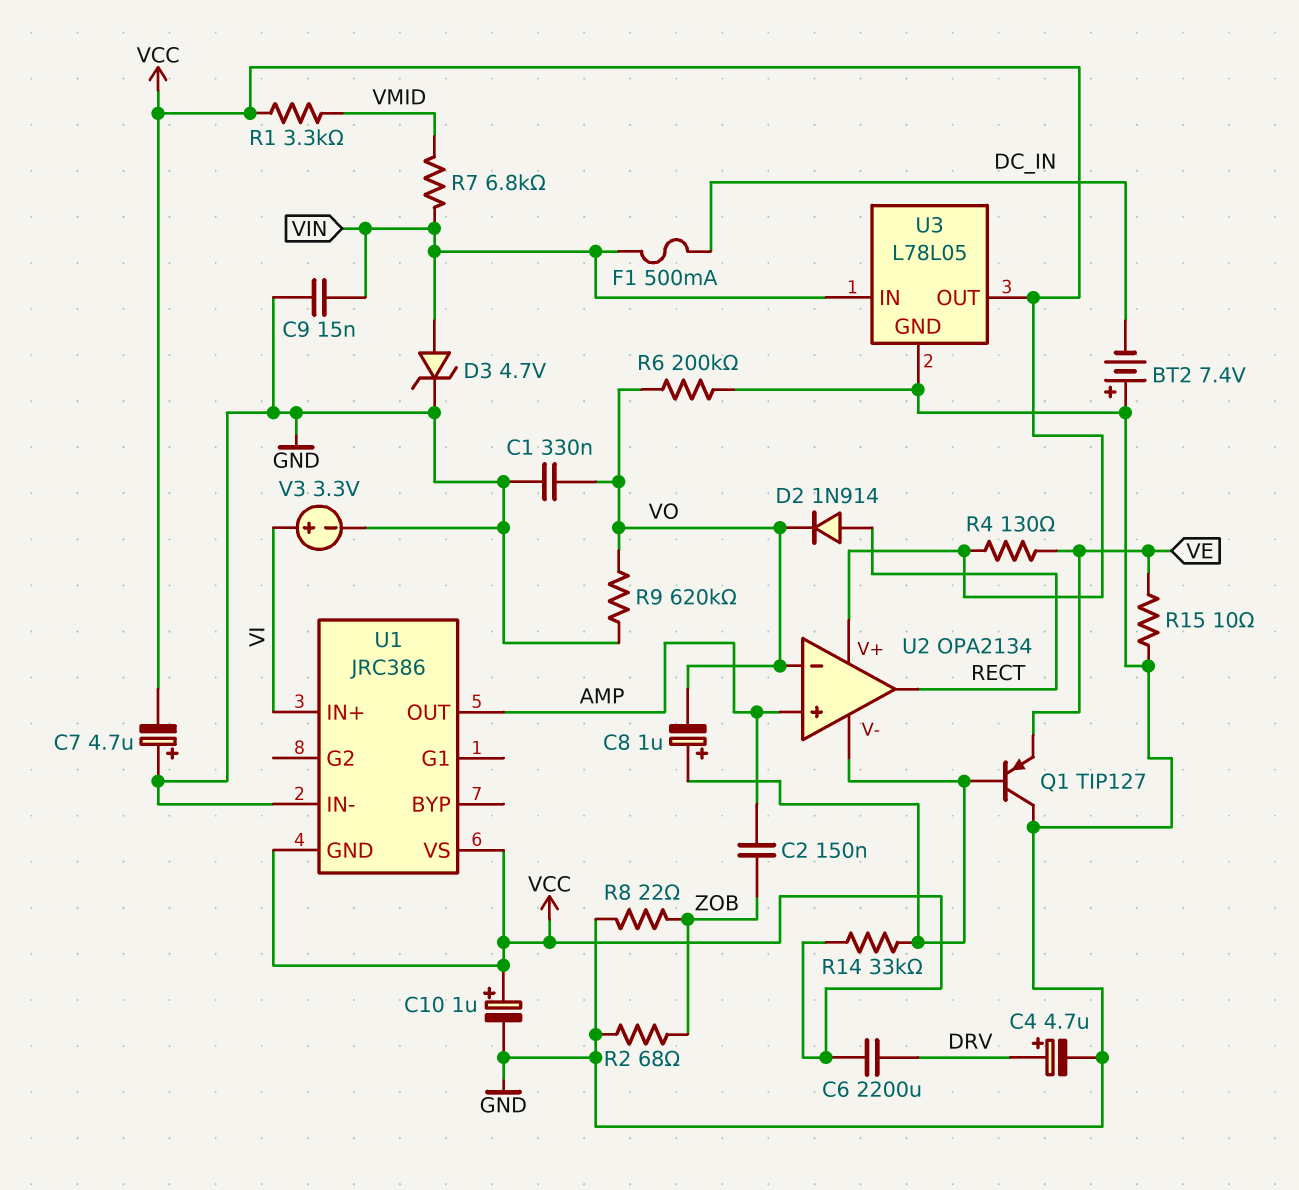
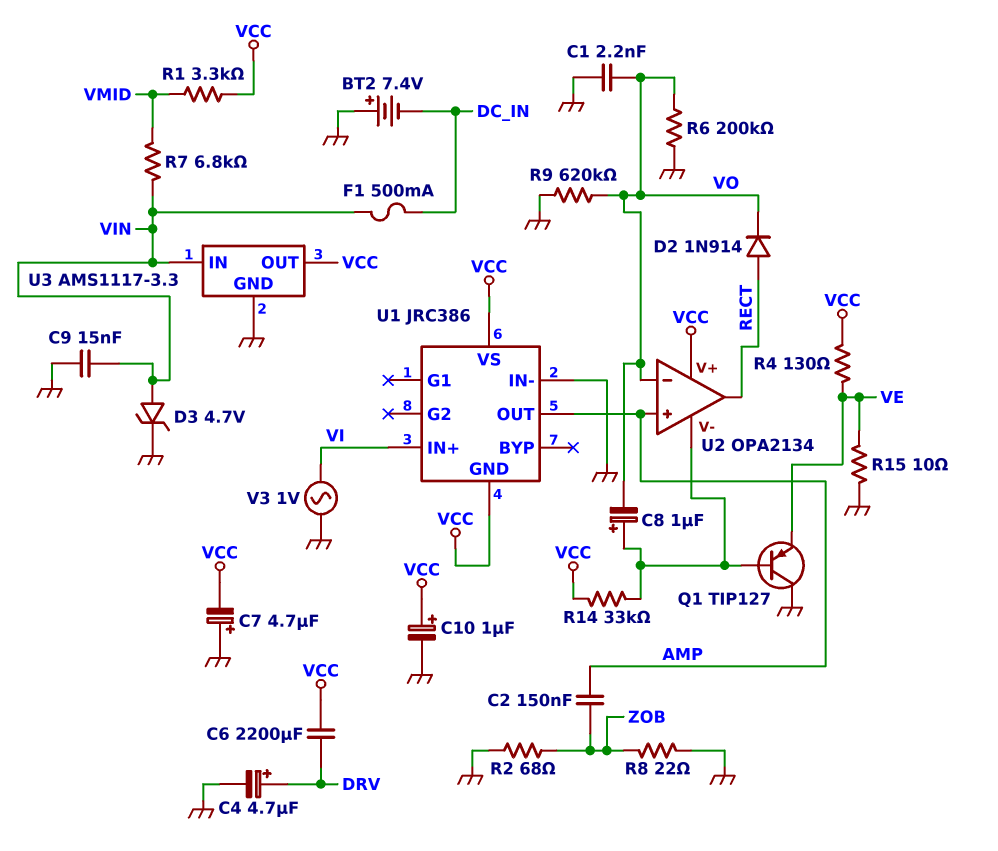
C1: 330nF (GND, VO) -> 2.2nF (GND, VO)
U3: L78L05 -> AMS1117-3.3
V3: 3.3V (plus VI, minus GND) -> AC 1V (GND, VI)

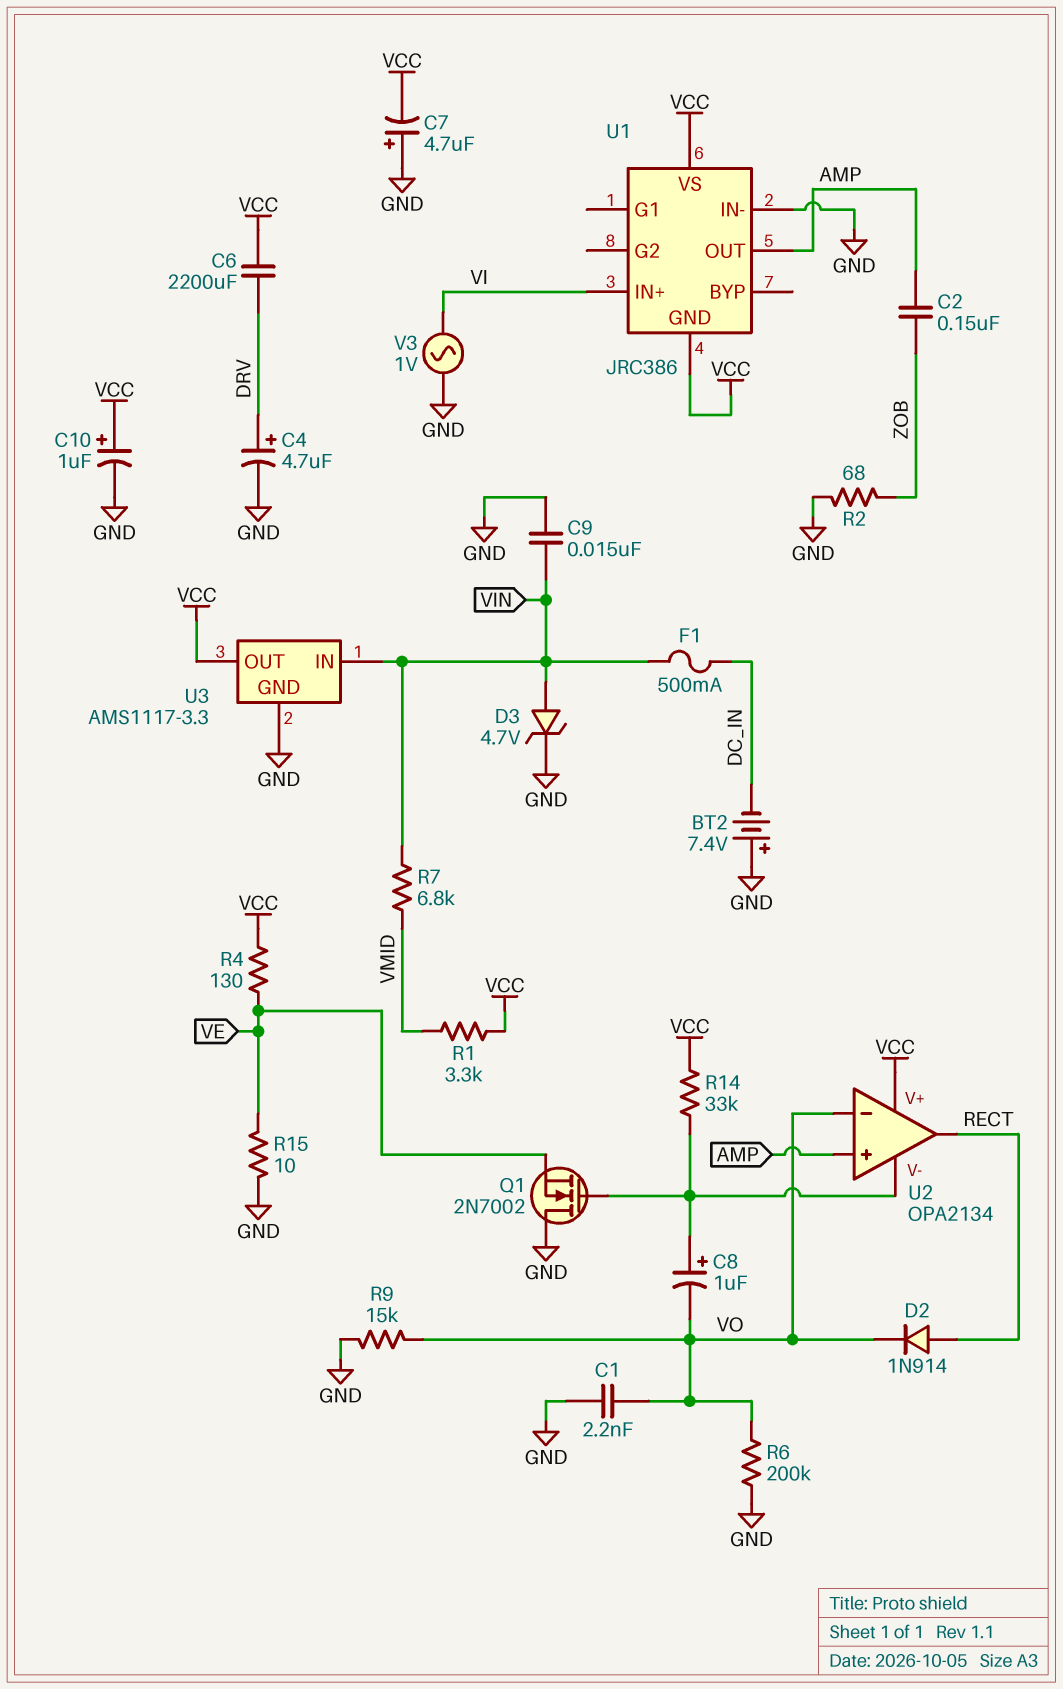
Q1: PNP TIP127 (B U2/V-, C GND, E VE) -> NMOS 2N7002 (G U2/V-, D GND, S VE)
R8: 22 (GND, ZOB) -> none
R9: 620k (GND, VO) -> 15k (GND, VO)

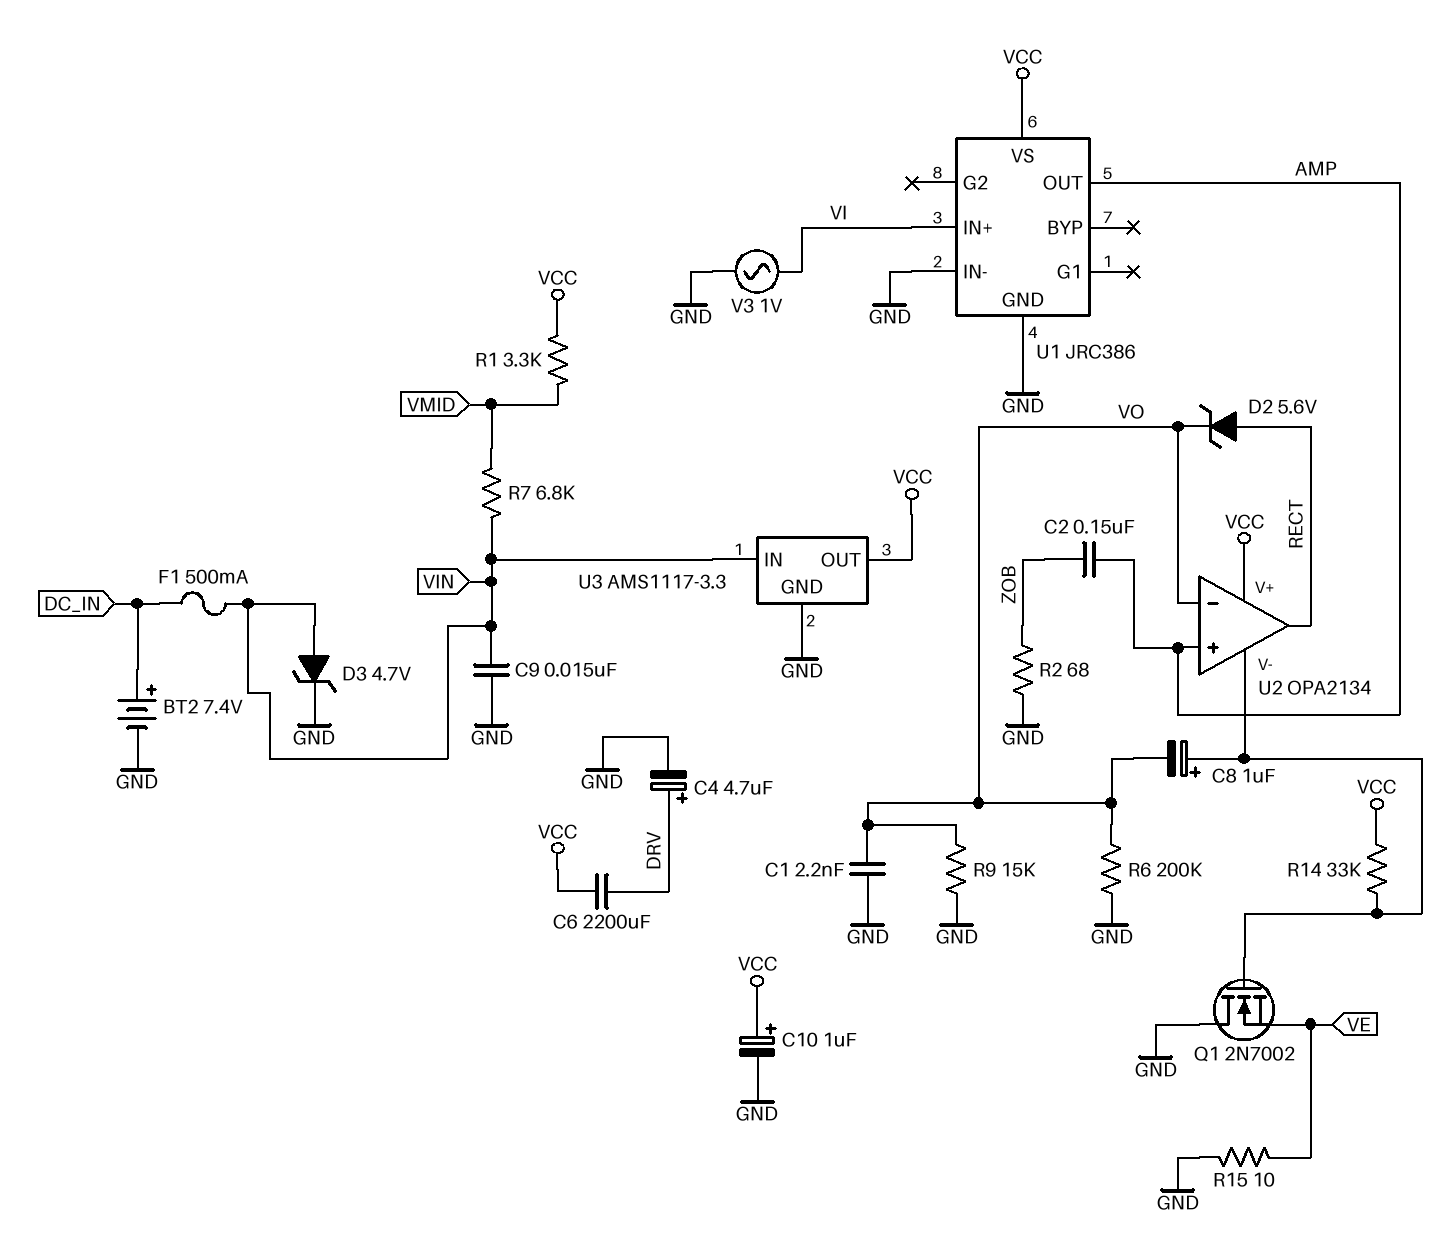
BT2: 7.4V (plus GND, minus DC_IN) -> 7.4V (plus DC_IN, minus GND)
C7: 4.7uF (plus GND, minus VCC) -> none
D2: diode 1N914 (A RECT, K VO) -> zener 5.6V (A RECT, K VO)
R4: 130 (VCC, VE) -> none
U1 pin GND: VCC -> GND

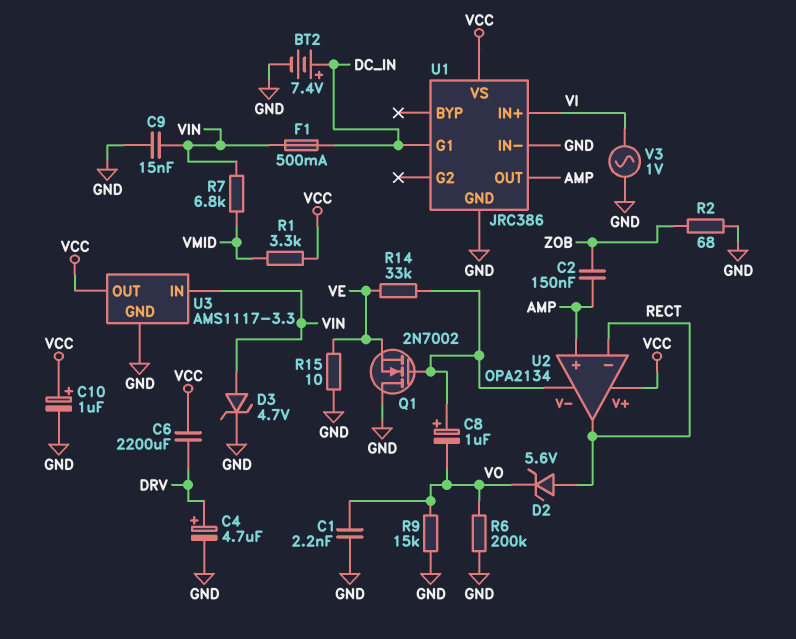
R14: 33k (U2/V-, VCC) -> 33k (U2/V-, VE)
U1 pin G1: none -> DC_IN
U2 pin in-: VO -> RECT

